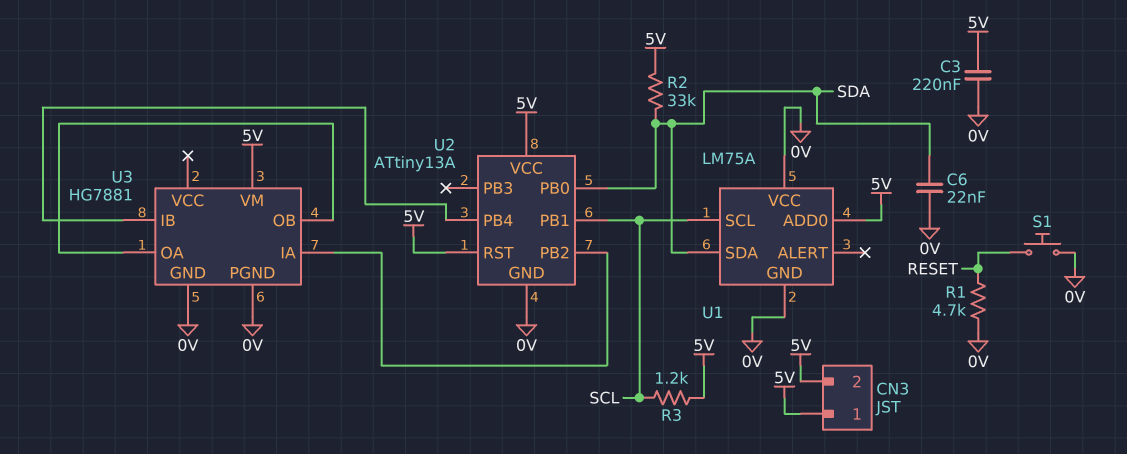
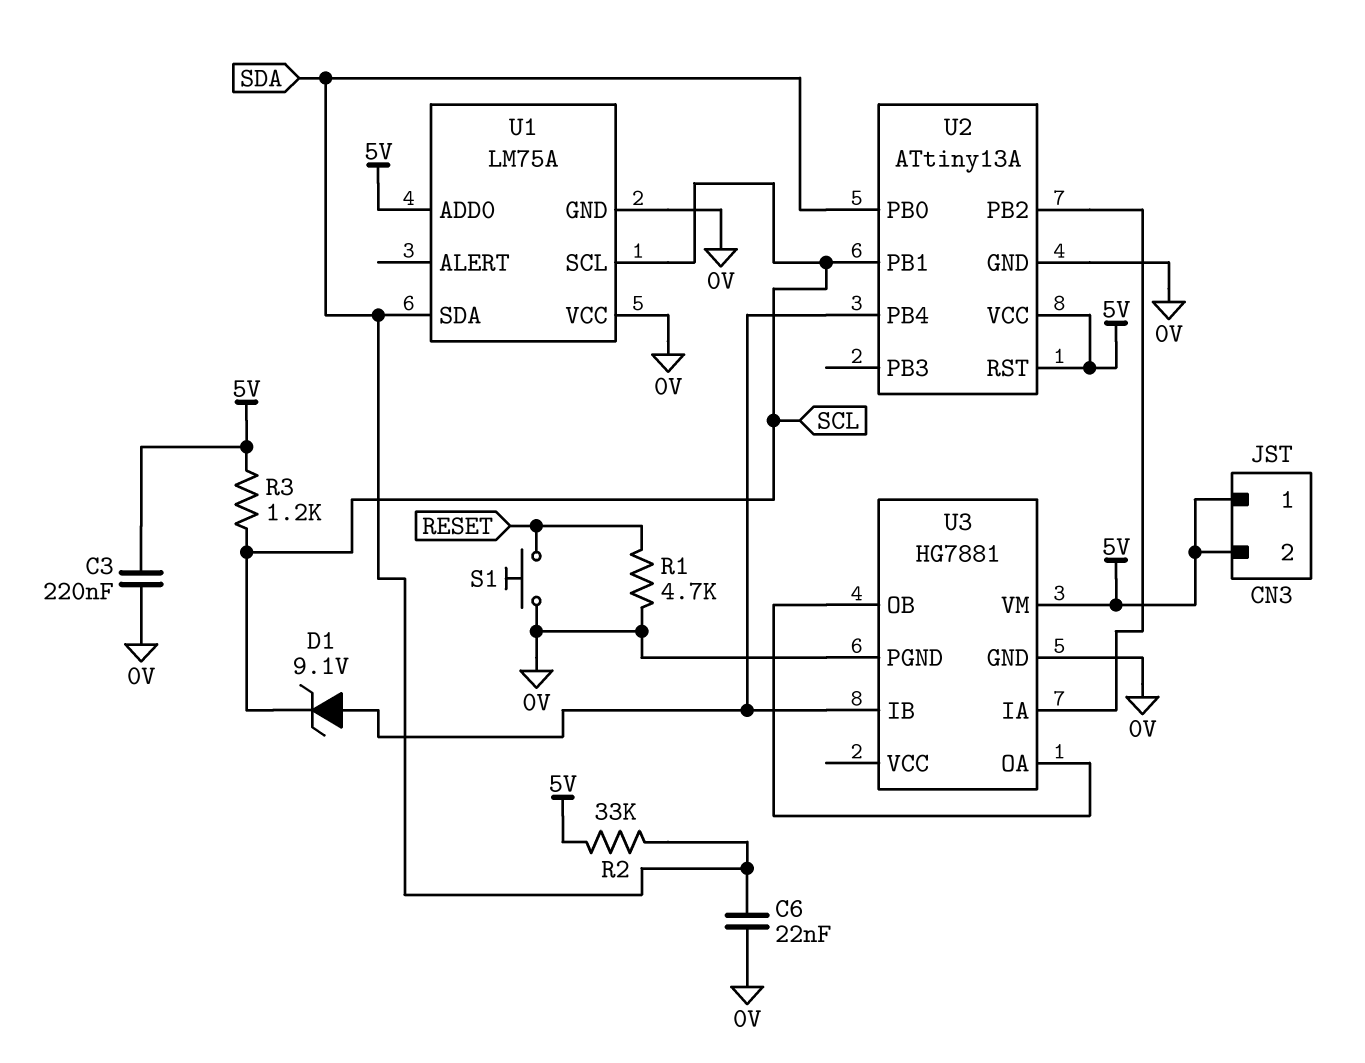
D1: none -> zener 9.1V (A U2/PB4, K SCL)

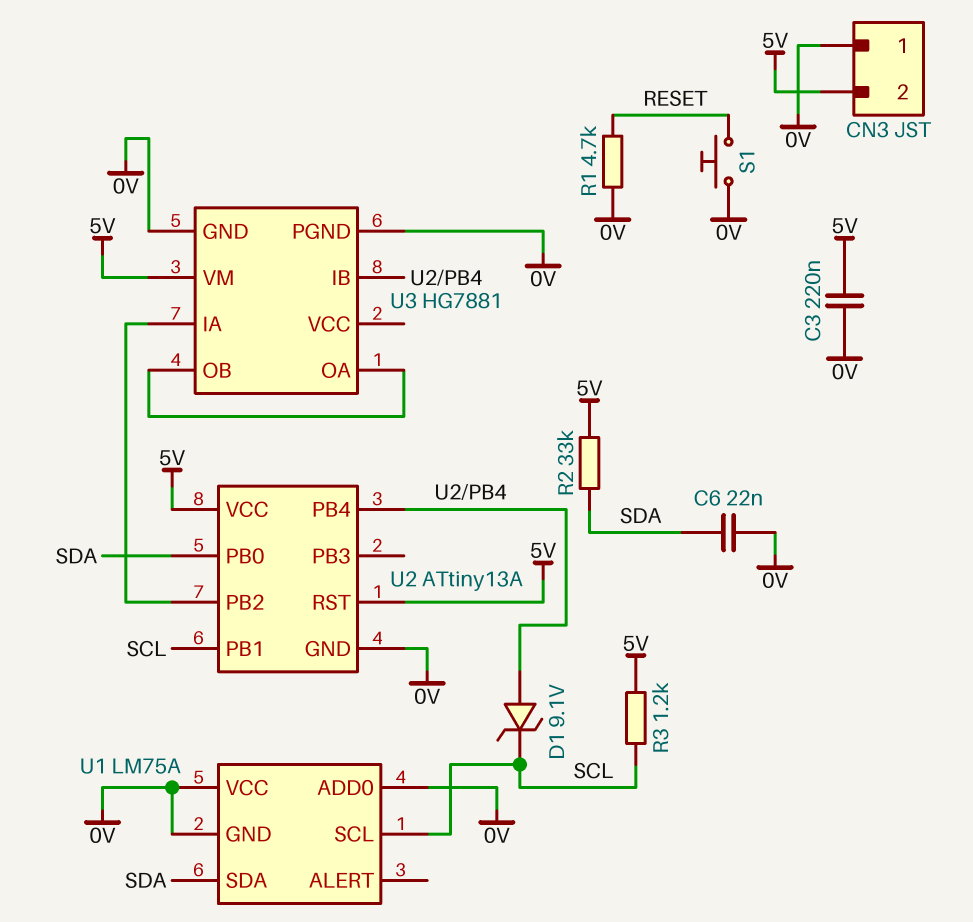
CN3 pin 1: 5V -> 0V
U1 pin ADD0: 5V -> 0V

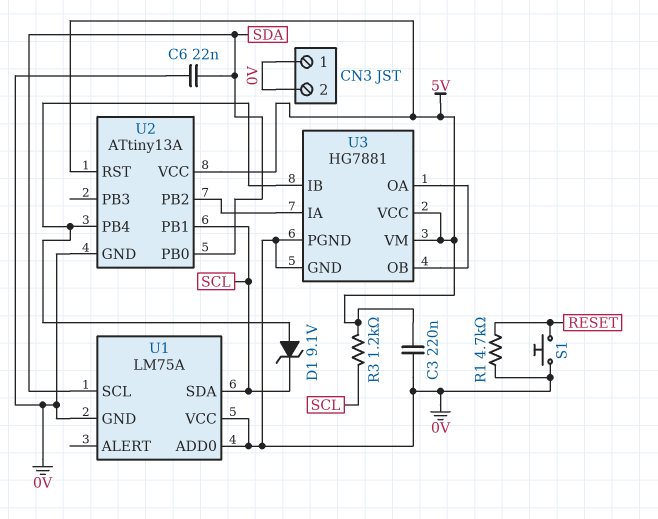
CN3 pin 2: 5V -> 0V
R2: 33k (5V, SDA) -> none
U1 pin SCL: SCL -> SDA
U1 pin SDA: SDA -> SCL
U3 pin VCC: none -> 5V

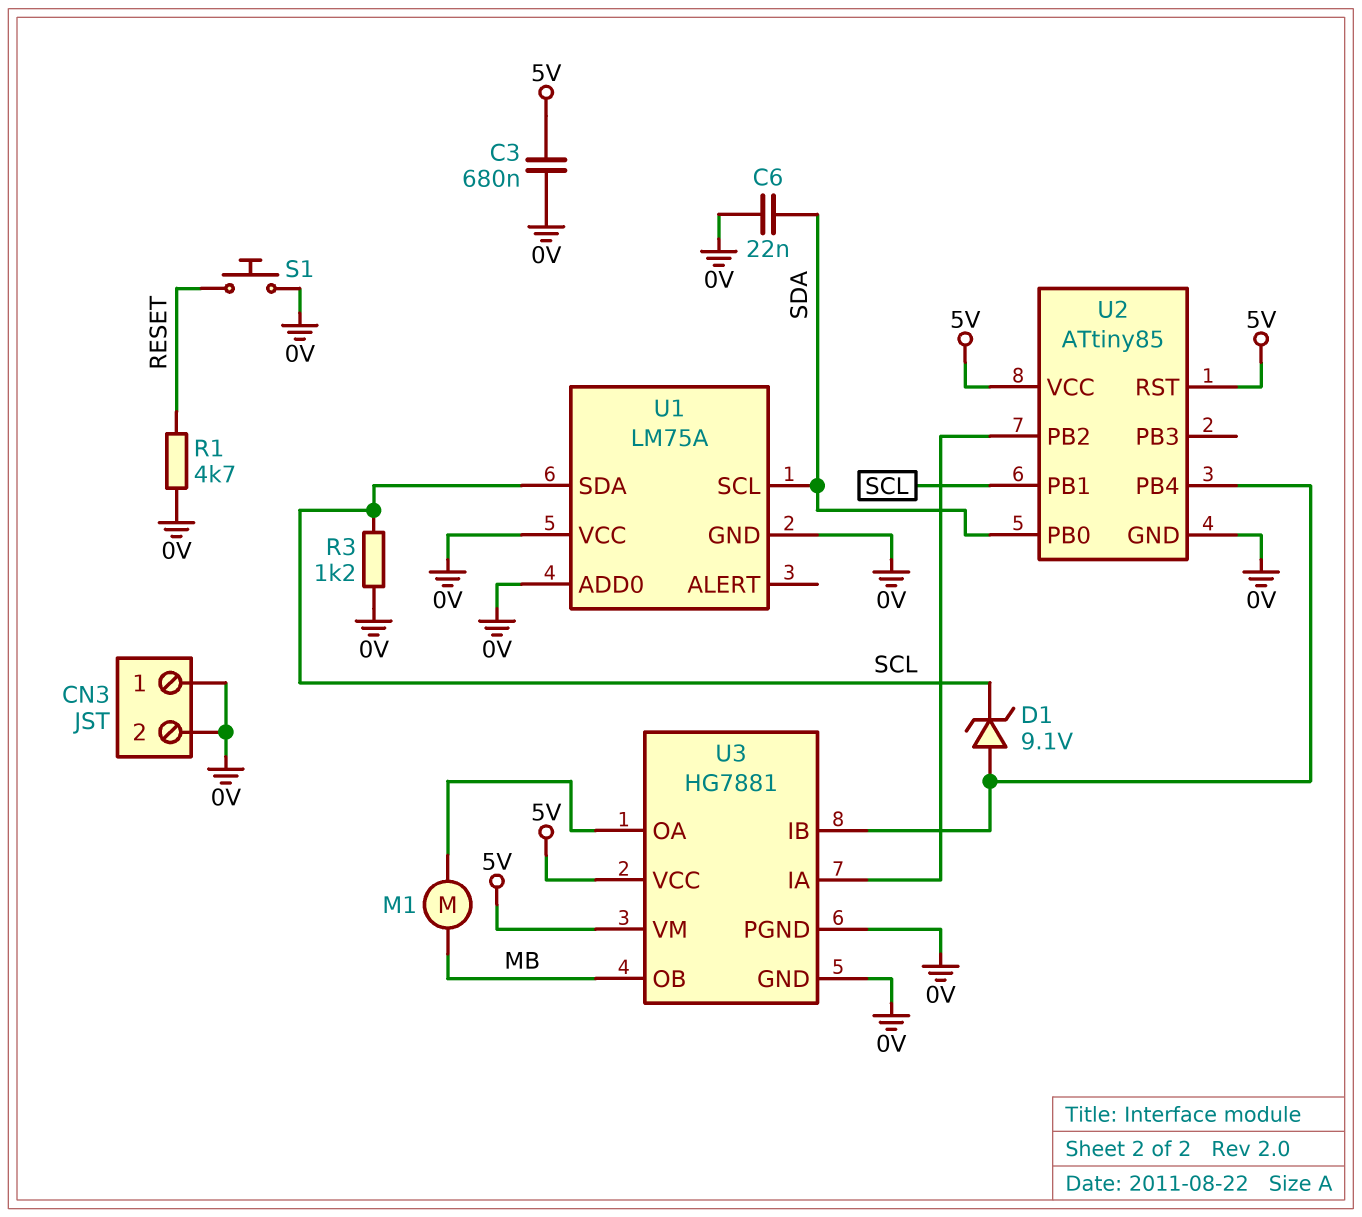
C3: 220nF (0V, 5V) -> 680nF (0V, 5V)
M1: none -> motor (MB, U3/OA)
R3: 1.2k (5V, SCL) -> 1.2k (0V, SCL)
U2: ATtiny13A -> ATtiny85
U3 pin OB: U3/OA -> MB

